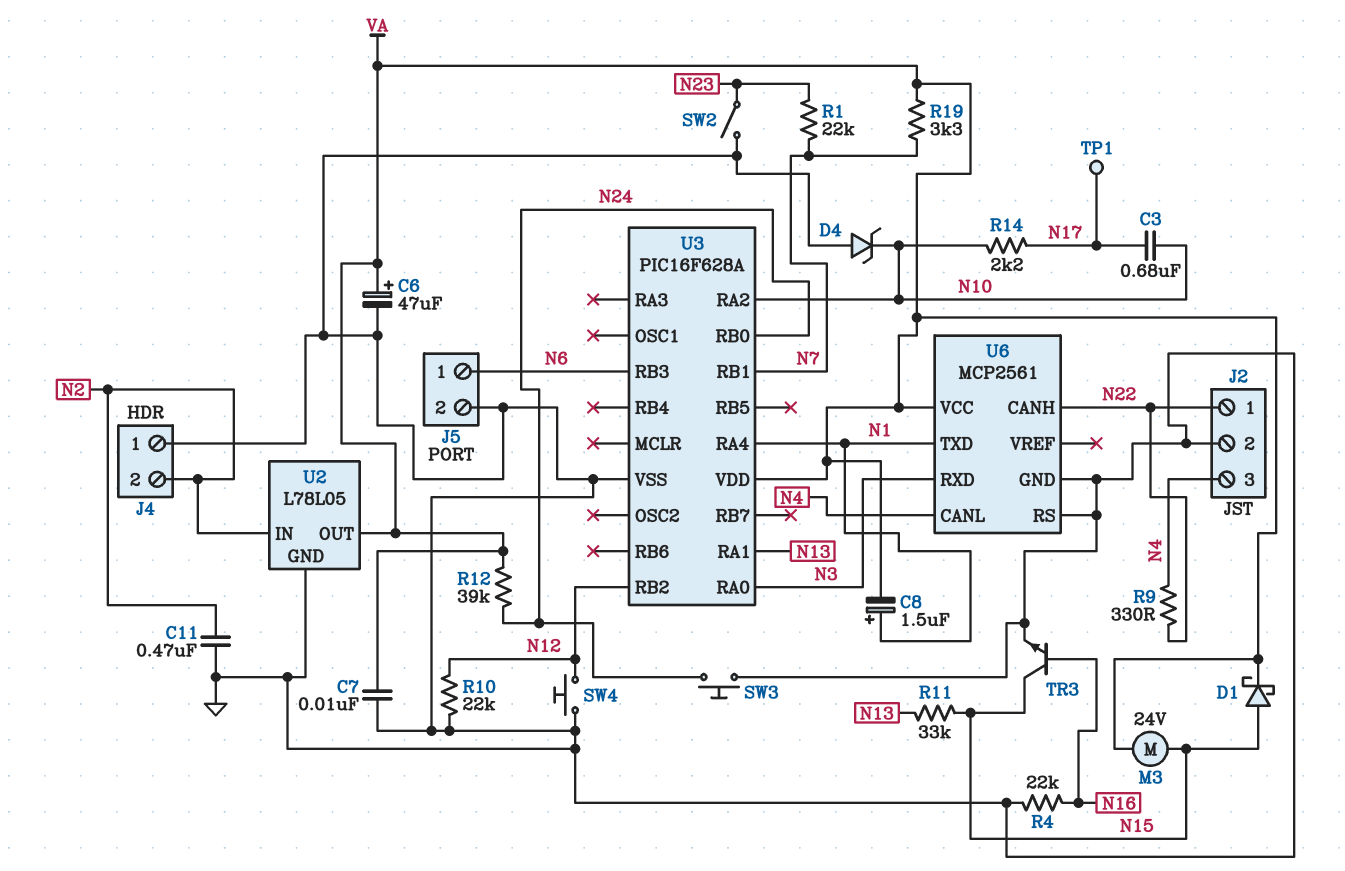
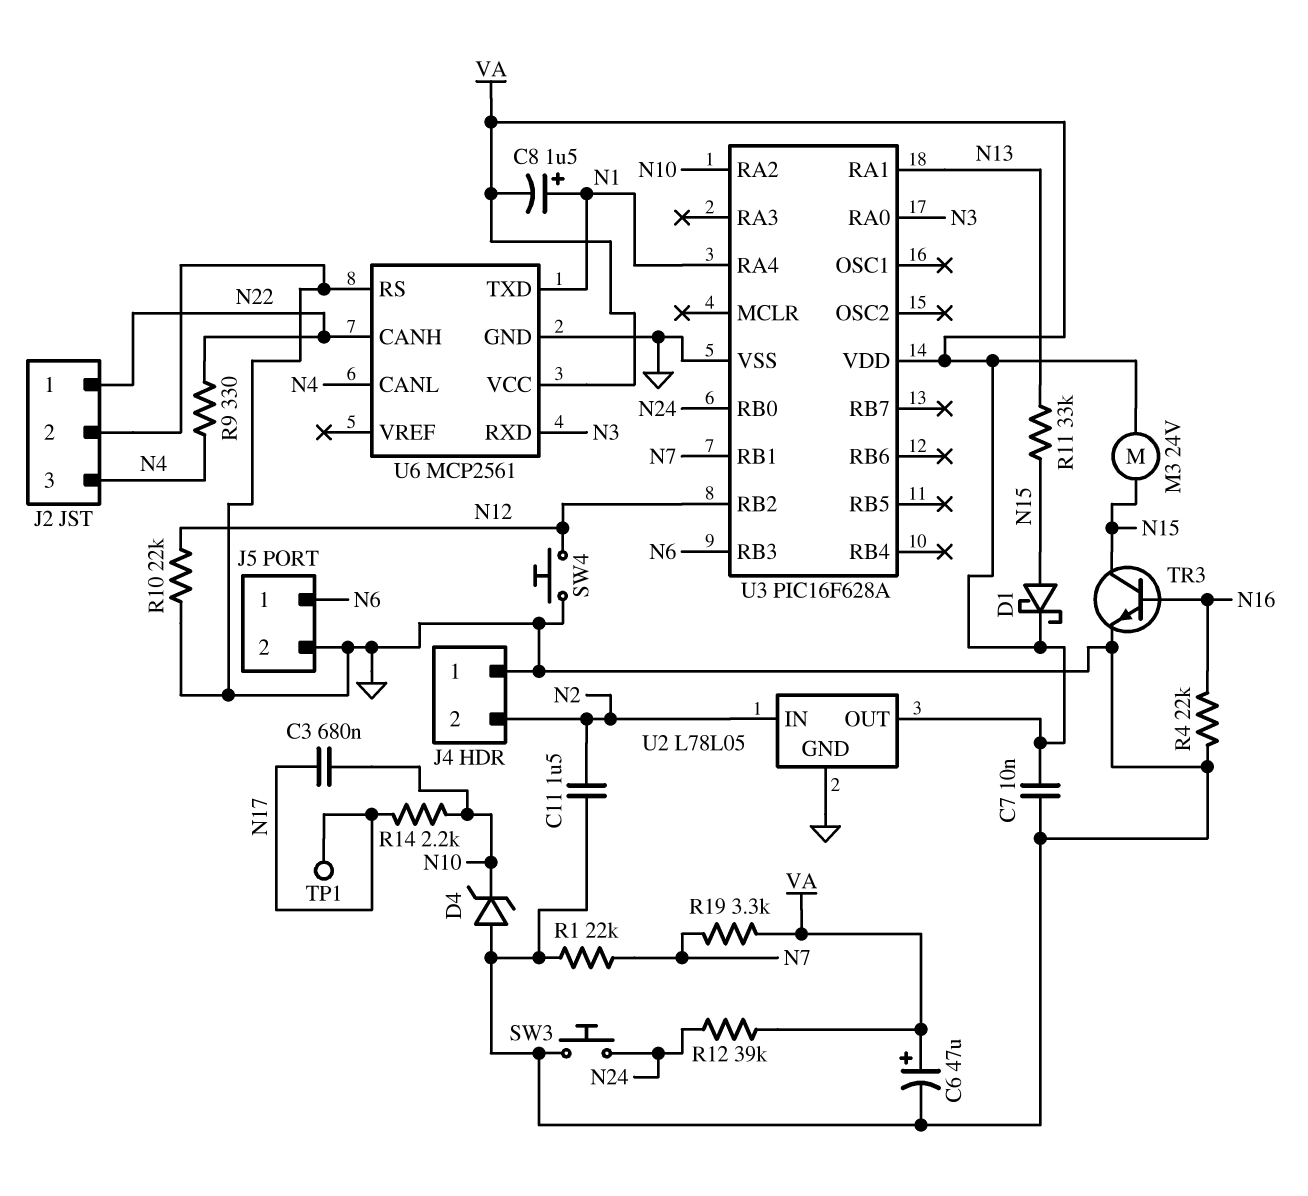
C11: 470nF (GND, N2) -> 1.5uF (GND, N2)
R1: 22k (N7, N23) -> 22k (GND, N7)
SW2: switch (GND, N23) -> none

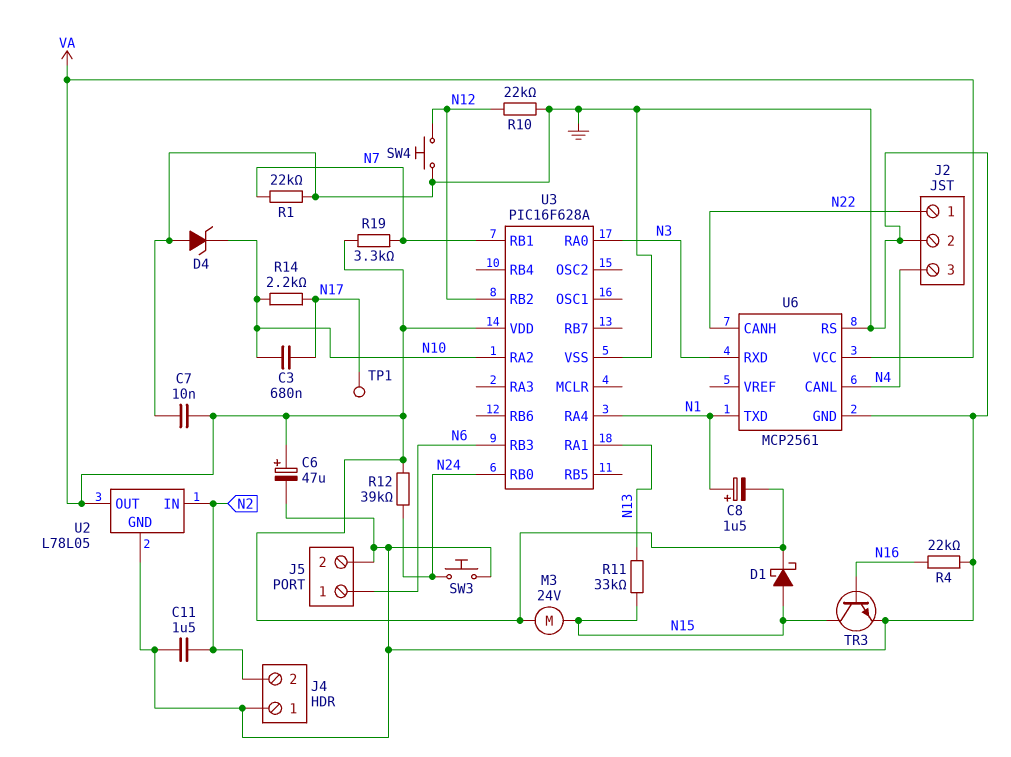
R9: 330 (N4, N22) -> none

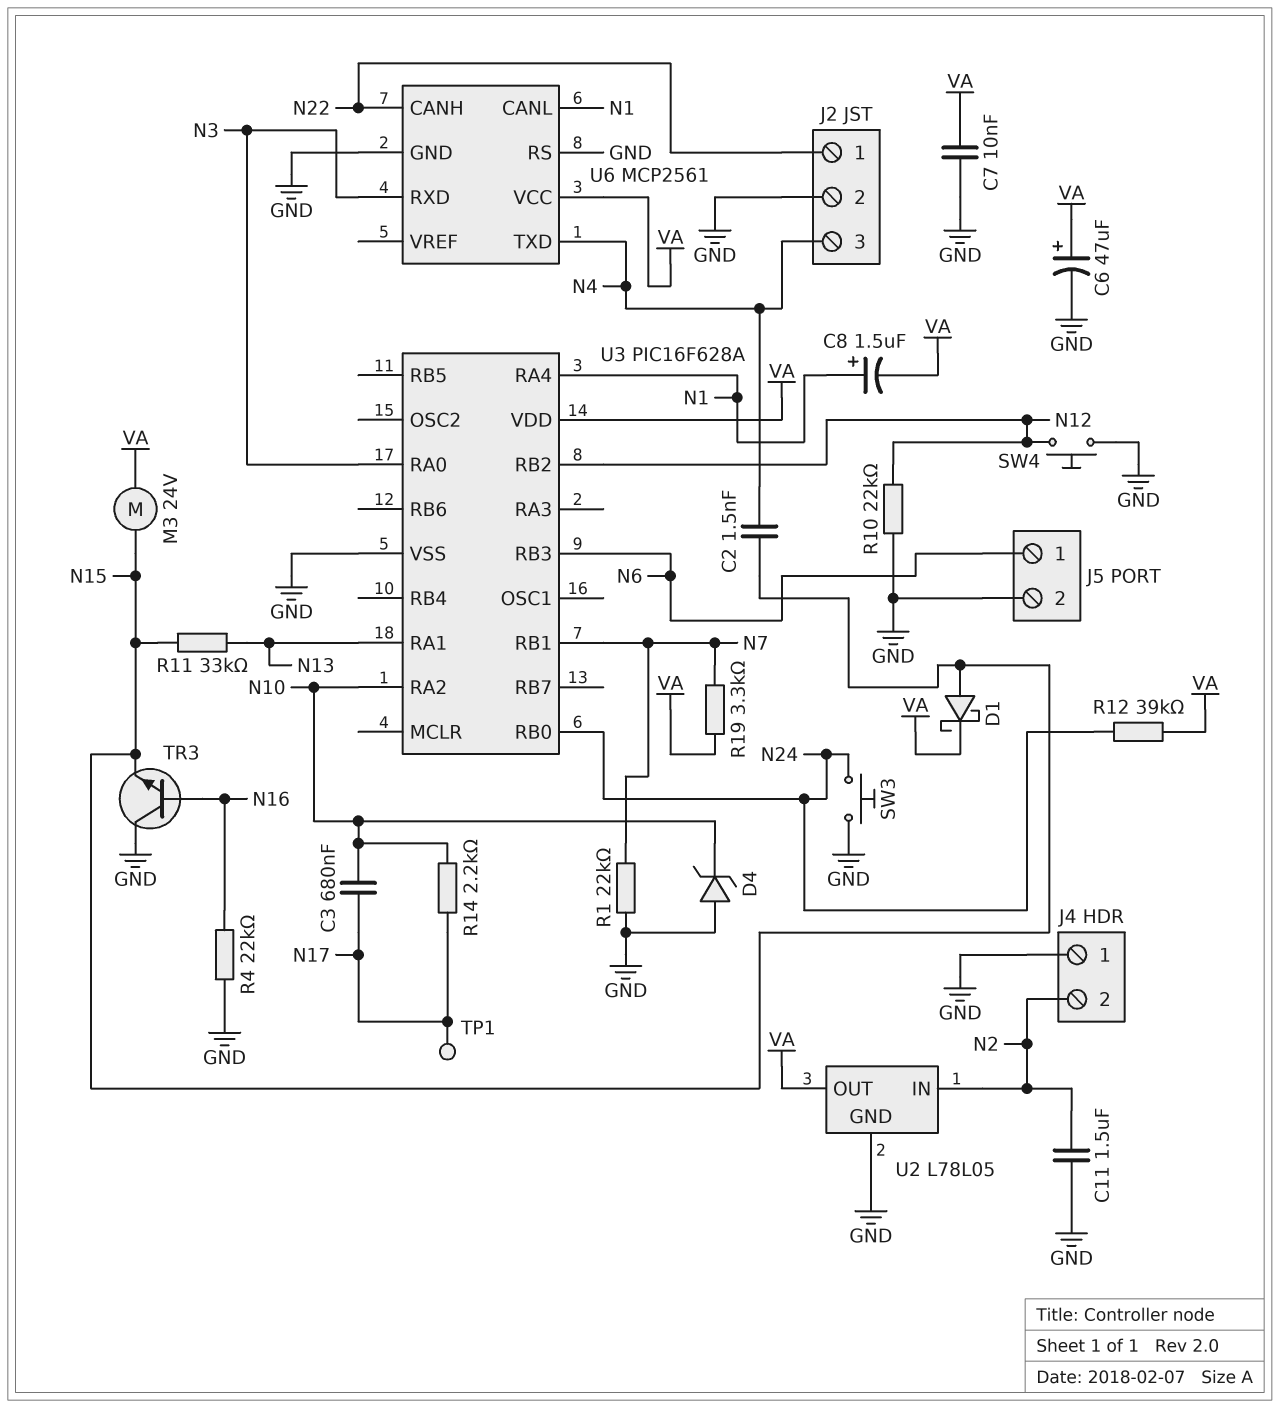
C2: none -> 1.5nF (N4, N15)
TR3: NPN (B N16, C N15, E GND) -> NPN (B N16, C GND, E N15)
U6 pin CANL: N4 -> N1
U6 pin TXD: N1 -> N4

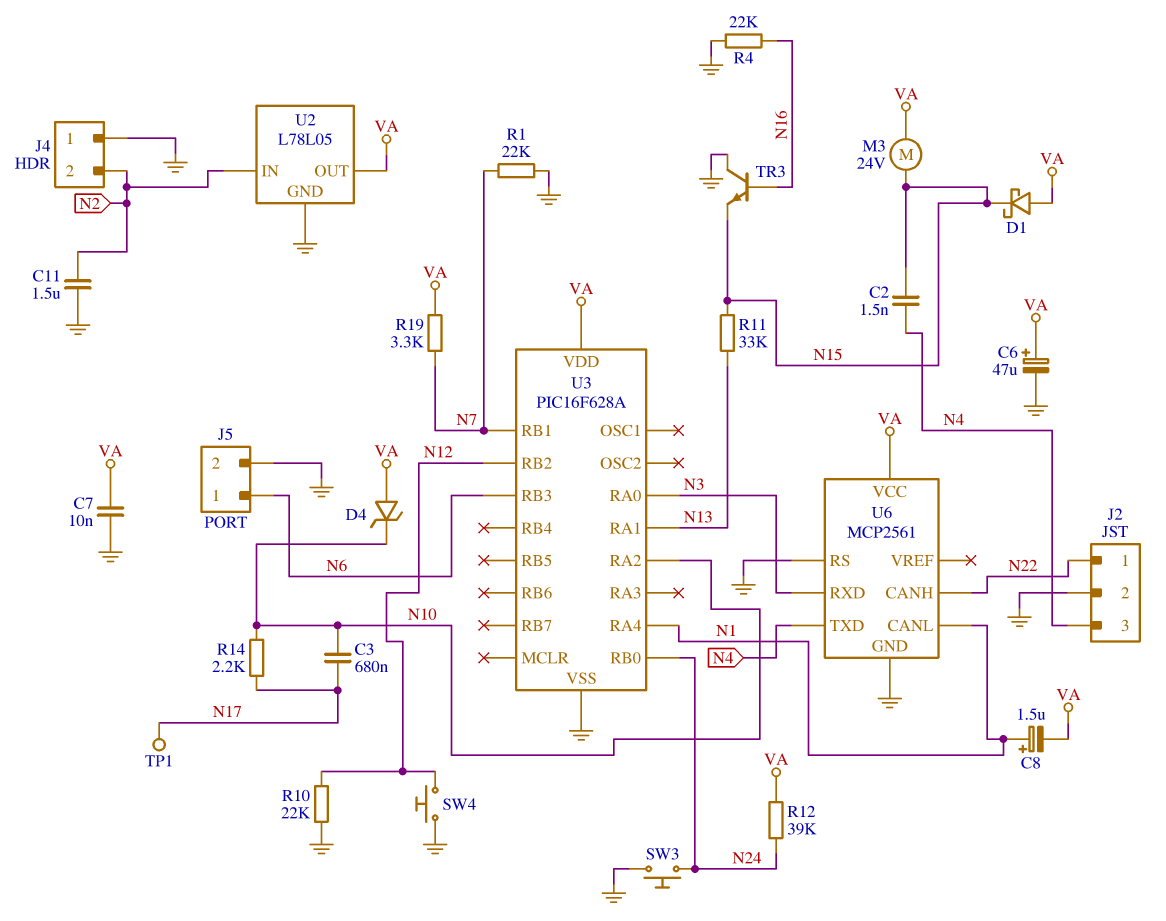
D1: schottky (A N15, K VA) -> schottky (A VA, K N15)
D4: zener (A GND, K N10) -> zener (A VA, K N10)

